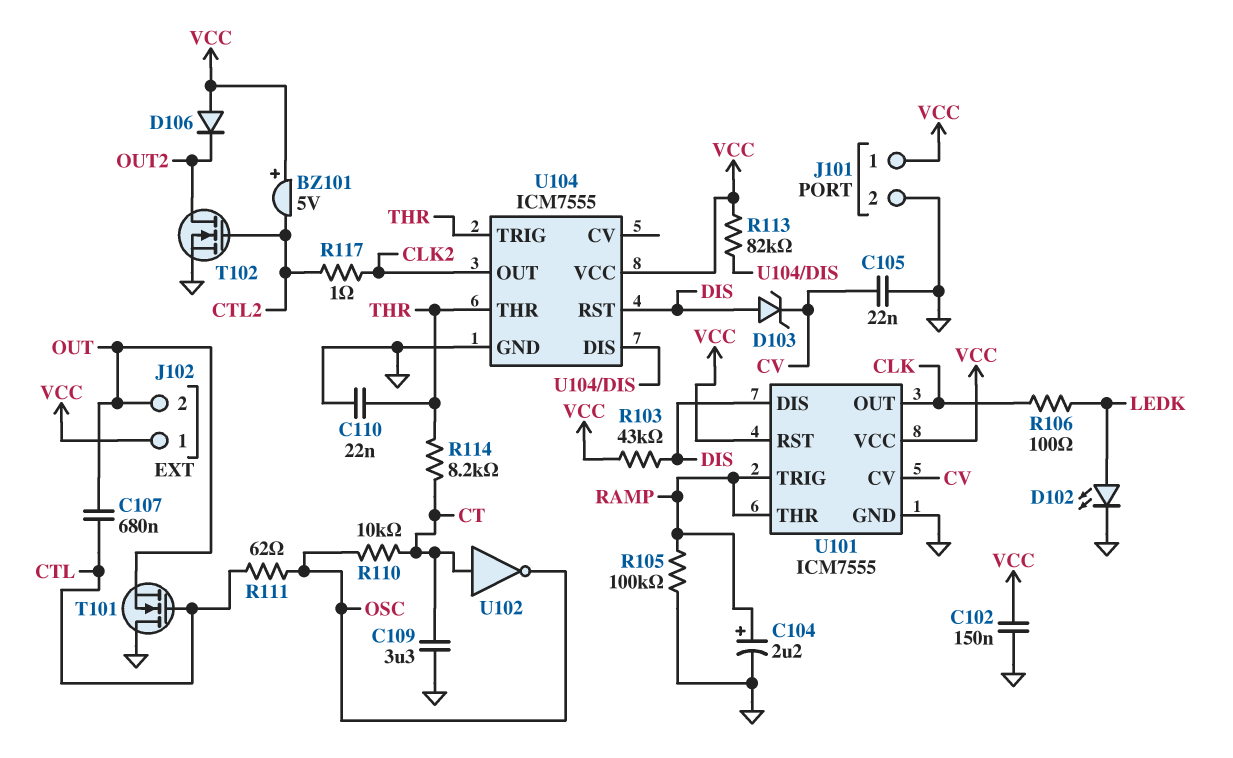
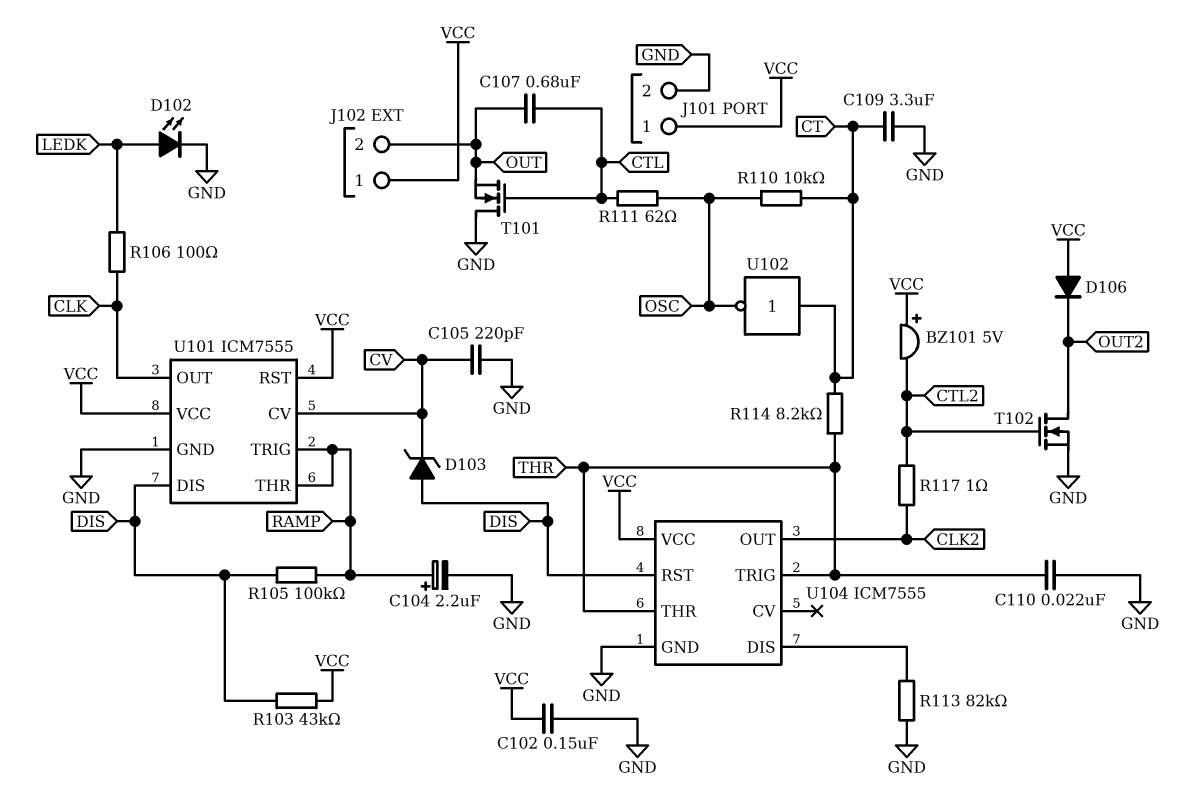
C105: 22nF (CV, GND) -> 220pF (CV, GND)
R105: 100k (GND, RAMP) -> 100k (DIS, RAMP)
R113: 82k (U104/DIS, VCC) -> 82k (GND, U104/DIS)

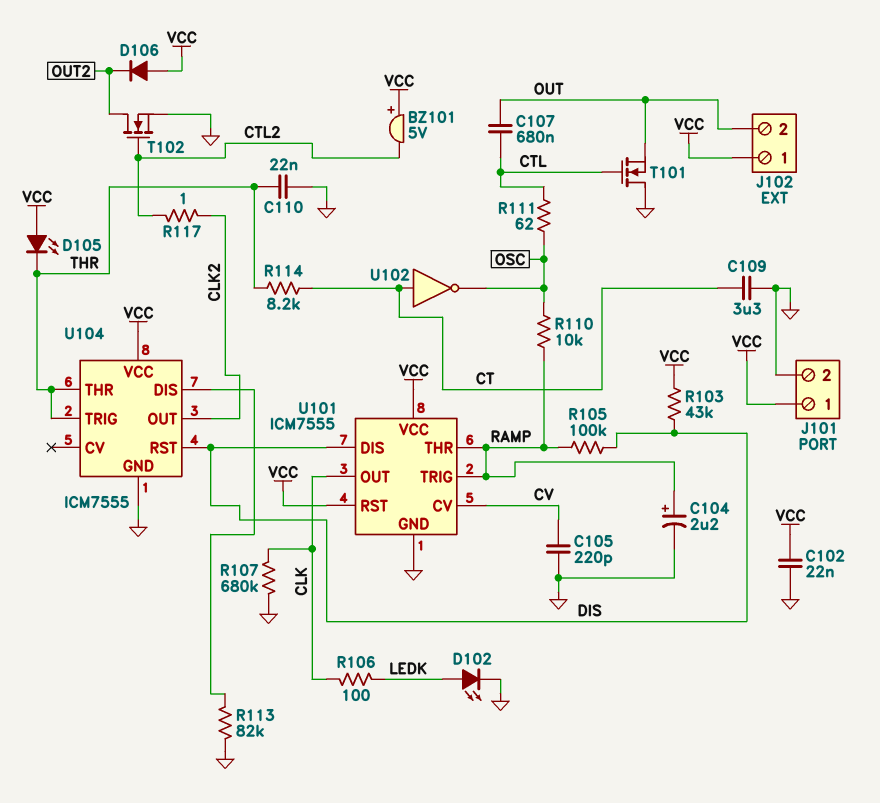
C102: 150nF (GND, VCC) -> 22nF (GND, VCC)
D103: zener (A DIS, K CV) -> none
D105: none -> LED (A VCC, K THR)
R107: none -> 680k (CLK, GND)
R110: 10k (CT, OSC) -> 10k (OSC, RAMP)

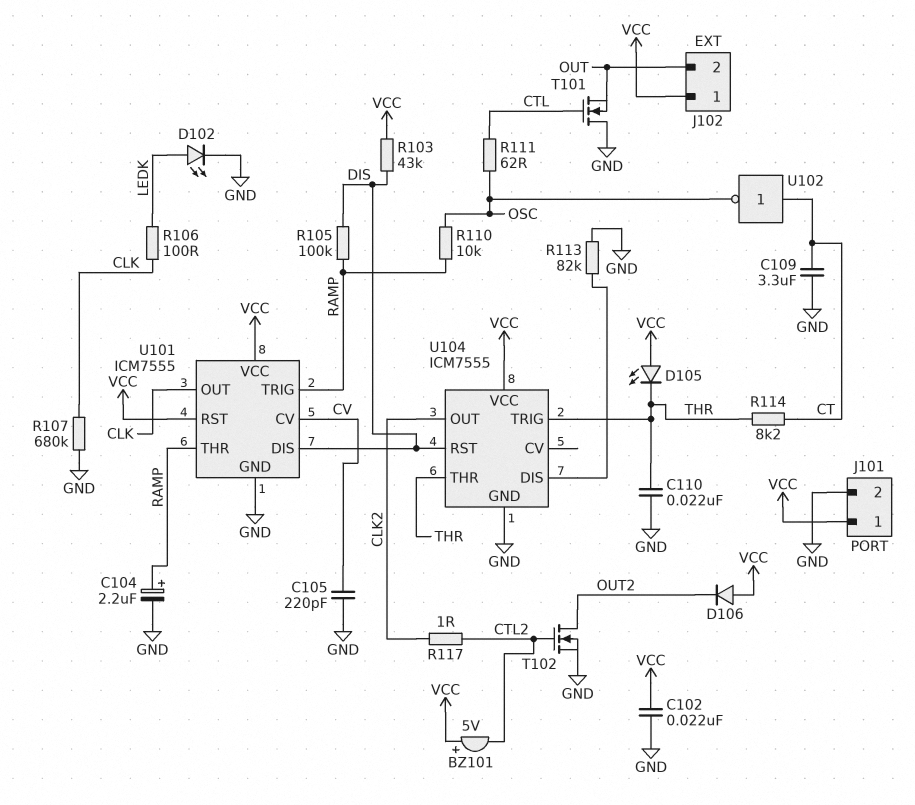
C107: 680nF (CTL, OUT) -> none

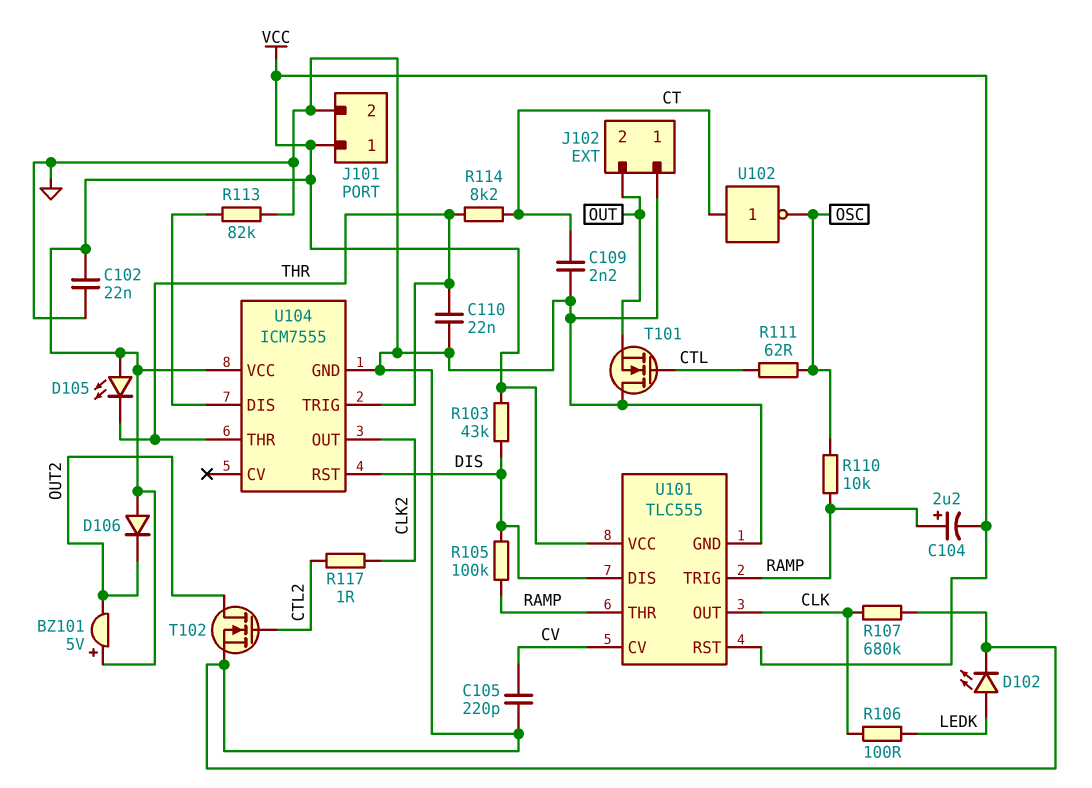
BZ101: buzzer 5V (plus VCC, minus CTL2) -> buzzer 5V (plus VCC, minus OUT2)
C104: 2.2uF (plus RAMP, minus GND) -> 2.2uF (plus RAMP, minus VCC)
C109: 3.3uF (CT, GND) -> 2.2nF (CT, GND)
J102 pin 1: VCC -> GND
U101: ICM7555 -> TLC555

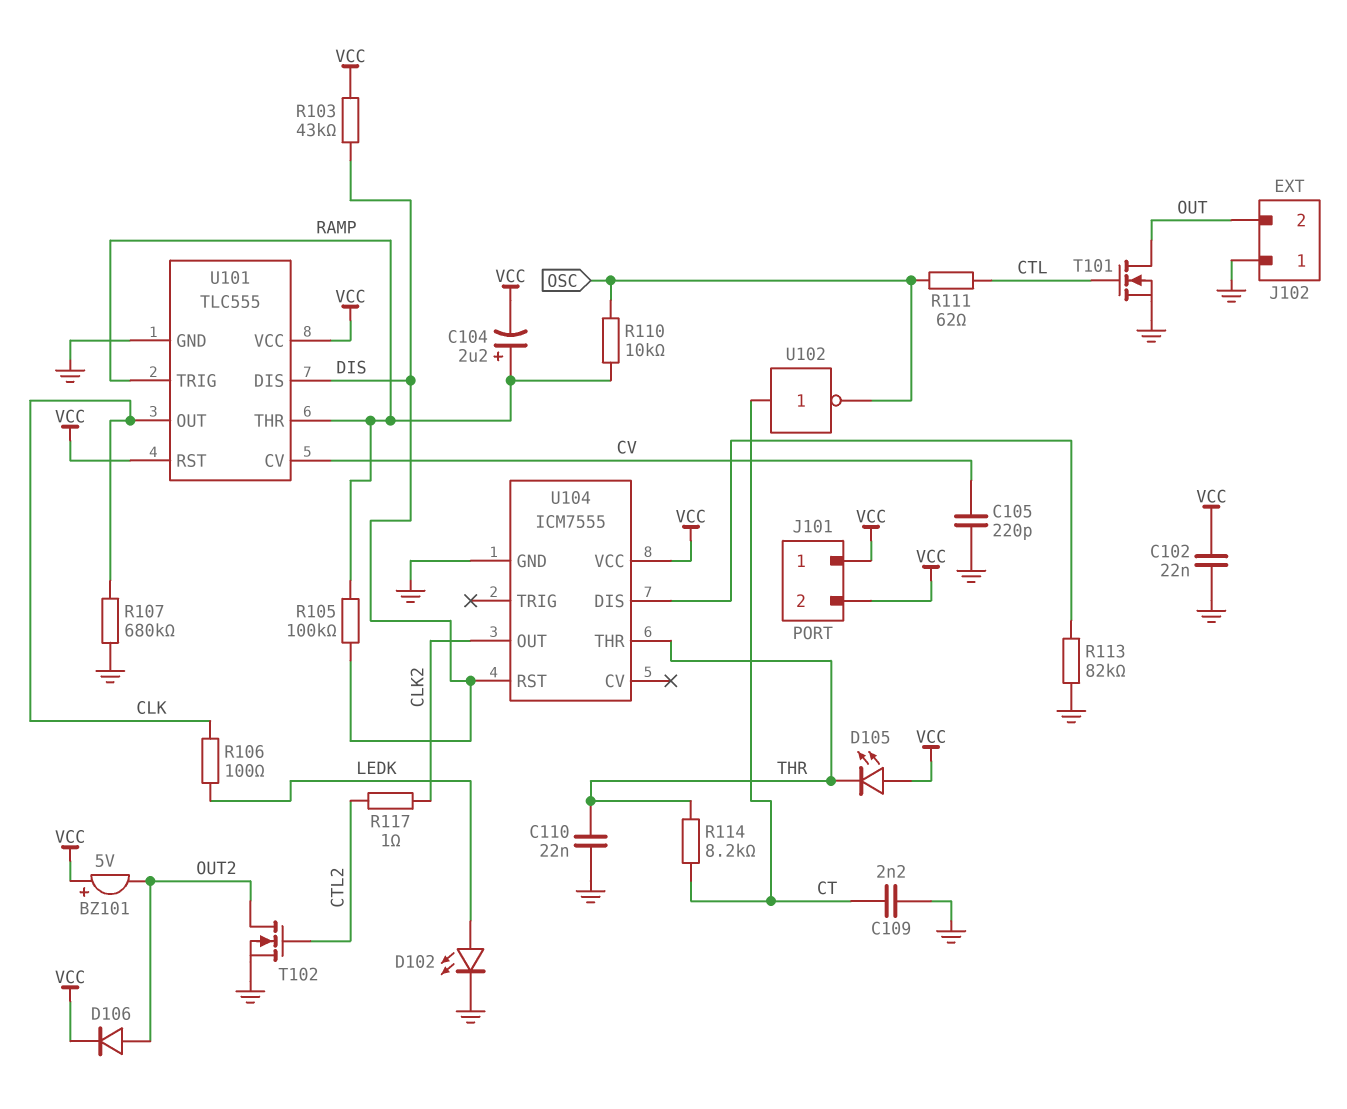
D106: diode (A VCC, K OUT2) -> diode (A OUT2, K VCC)
J101 pin 2: GND -> VCC
T101: NMOS (G CTL, D GND, S OUT) -> NMOS (G CTL, D OUT, S GND)
U104 pin TRIG: THR -> none

